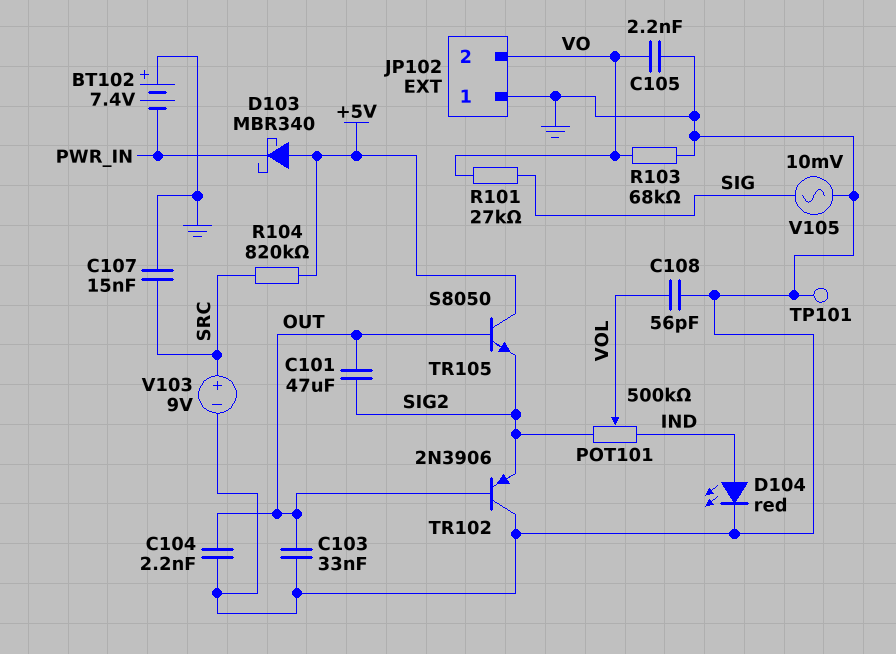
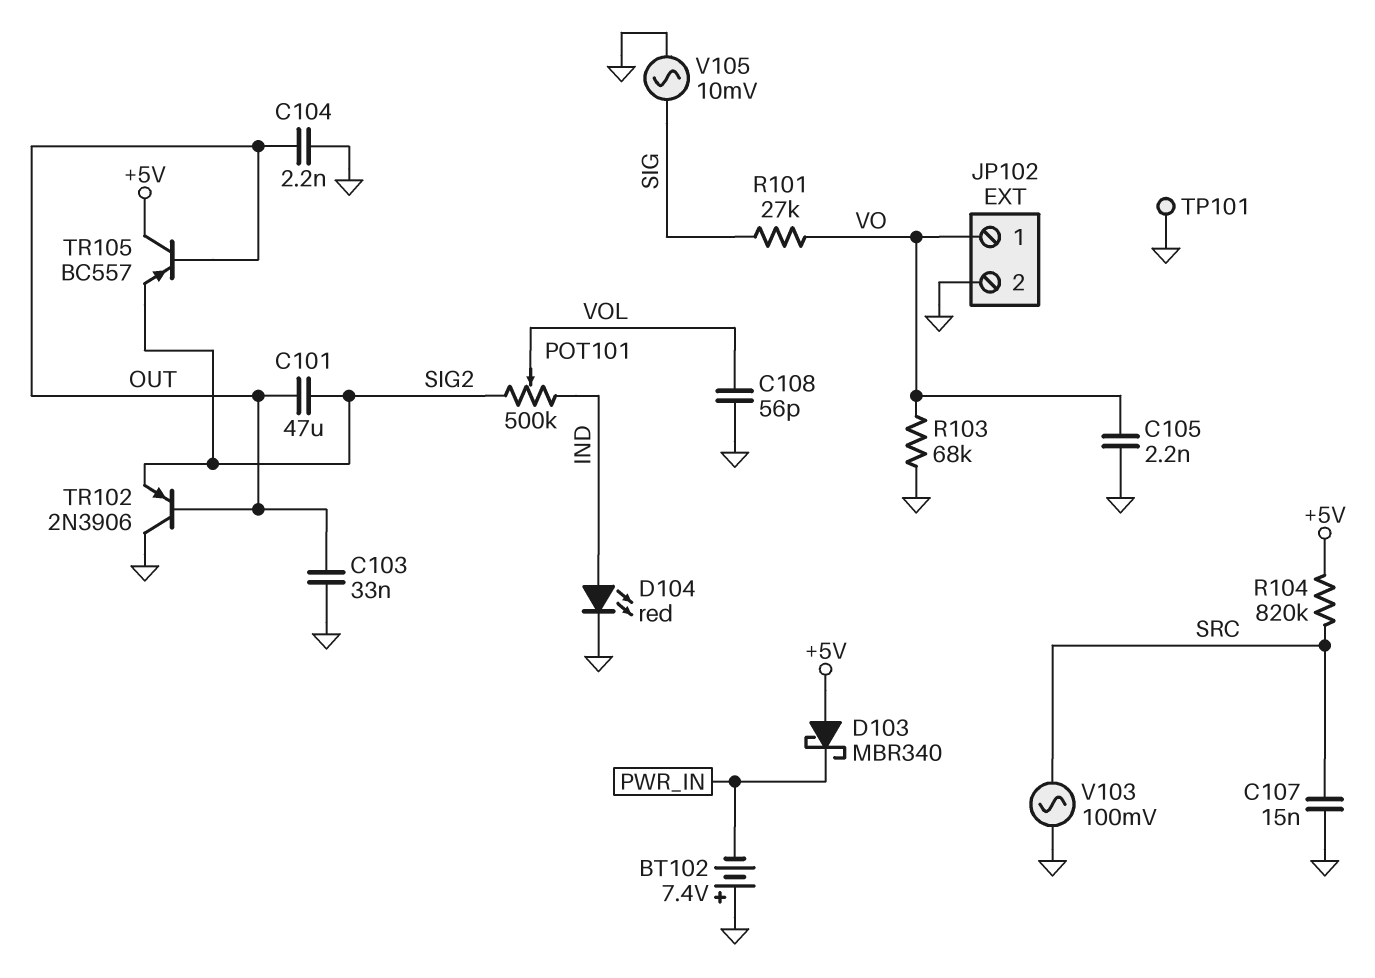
JP102 pin 1: GND -> VO
JP102 pin 2: VO -> GND
TR105: NPN S8050 (B OUT, C +5V, E SIG2) -> PNP BC557 (B OUT, C +5V, E SIG2)
V103: 9V (plus SRC, minus GND) -> AC 100mV (GND, SRC)

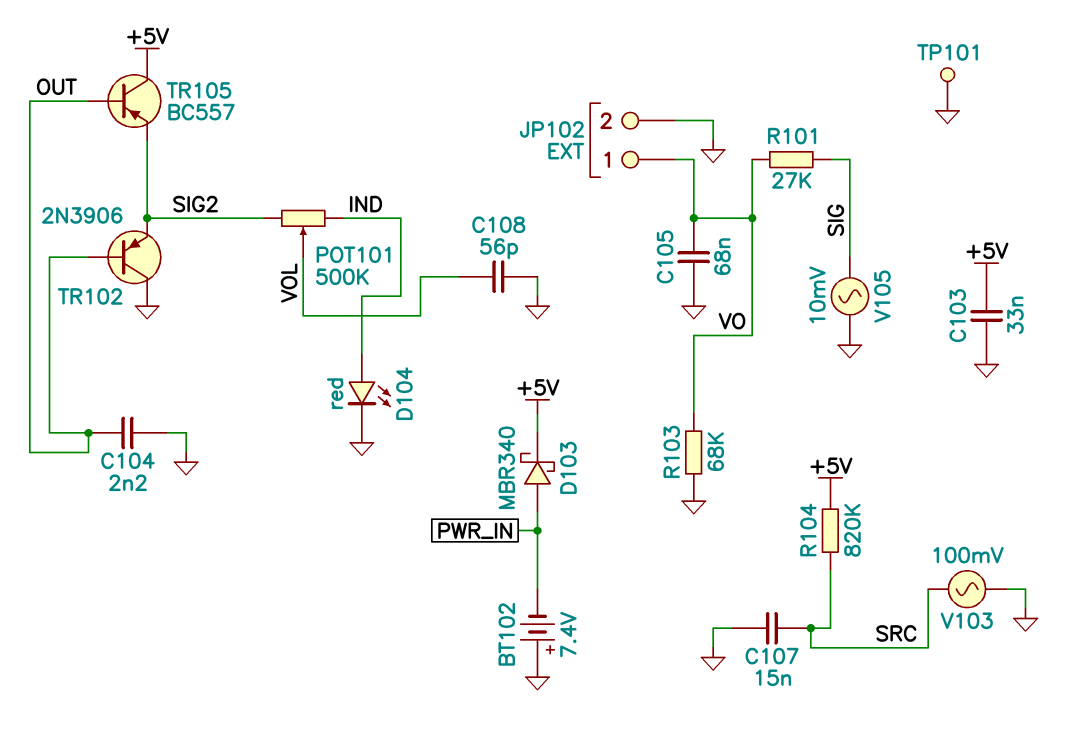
C101: 47uF (OUT, SIG2) -> none
C103: 33nF (GND, OUT) -> 33nF (+5V, GND)
C105: 2.2nF (GND, VO) -> 68nF (GND, VO)
D103: schottky MBR340 (A +5V, K PWR_IN) -> schottky MBR340 (A PWR_IN, K +5V)

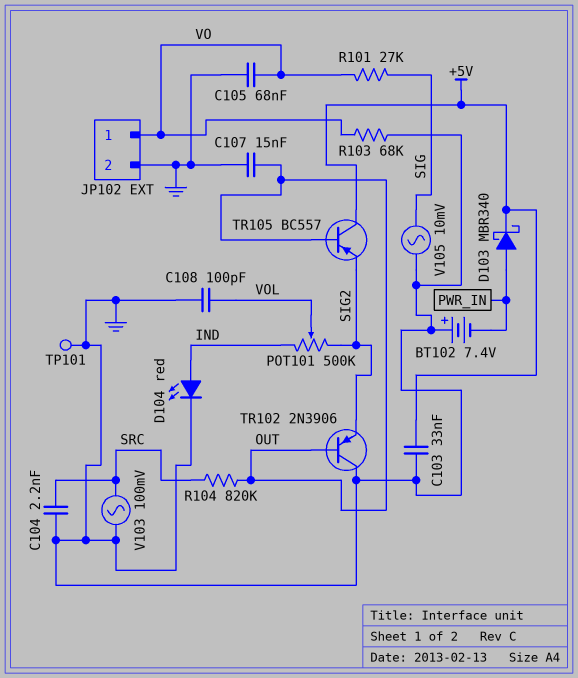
C104: 2.2nF (GND, OUT) -> 2.2nF (GND, SRC)
C107: 15nF (GND, SRC) -> 15nF (GND, OUT)
C108: 56pF (GND, VOL) -> 100pF (GND, VOL)
R104: 820k (+5V, SRC) -> 820k (OUT, SRC)

